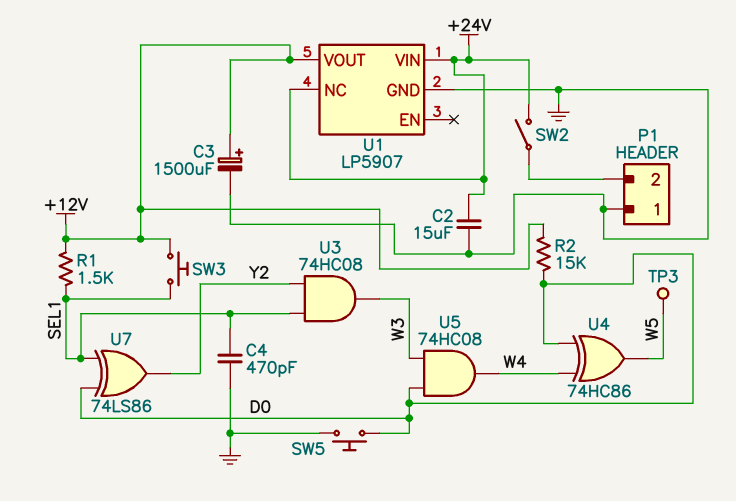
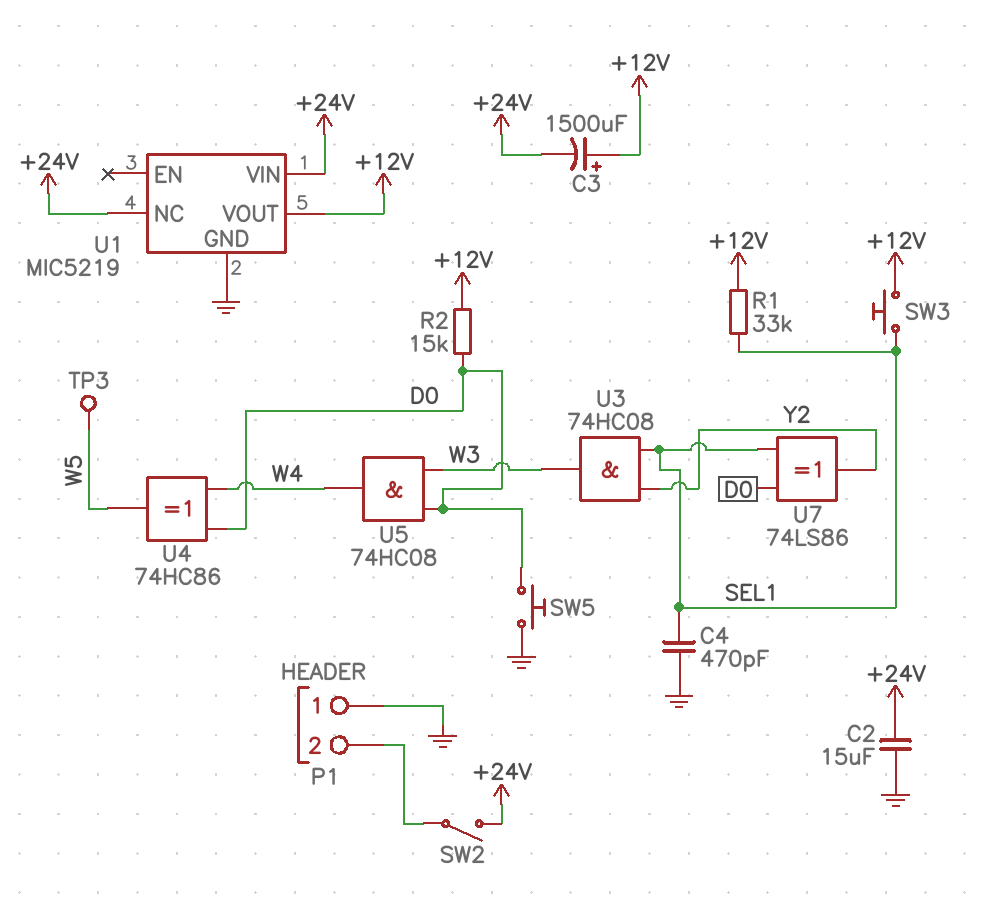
C3: 1500uF (plus +12V, minus GND) -> 1500uF (plus +12V, minus +24V)
R1: 1.5k (+12V, SEL1) -> 33k (+12V, SEL1)
U1: LP5907 -> MIC5219

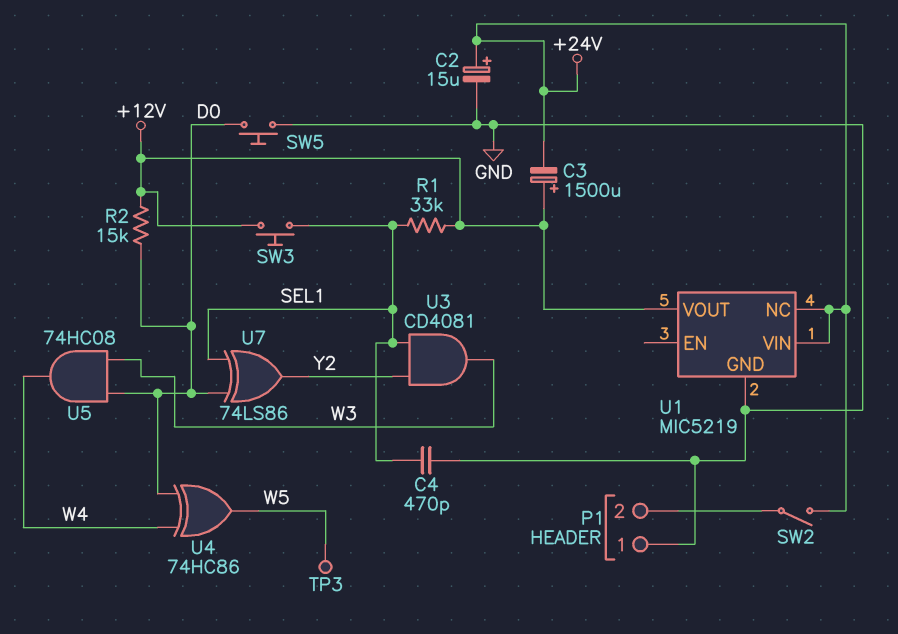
C2: 15uF (+24V, GND) -> 15uF (plus +24V, minus GND)
U3: AND 74HC08 (in SEL1, in Y2, out W3) -> AND CD4081 (in SEL1, in Y2, out W3)

